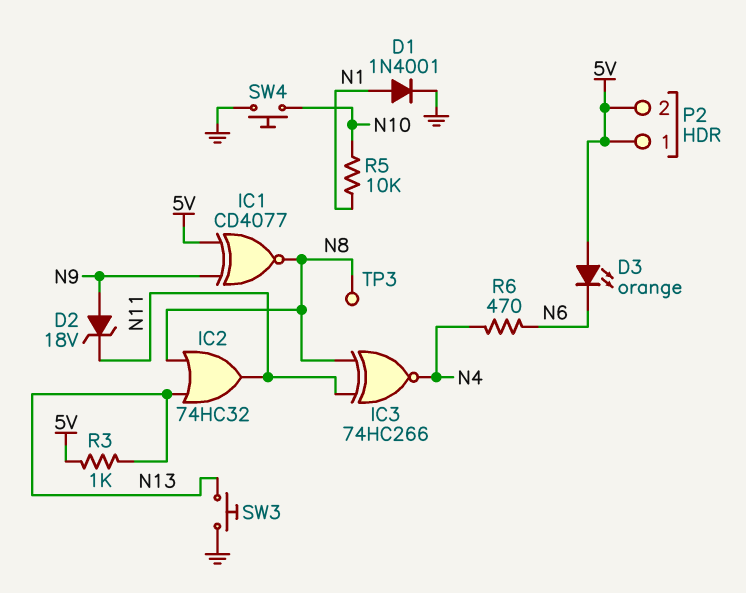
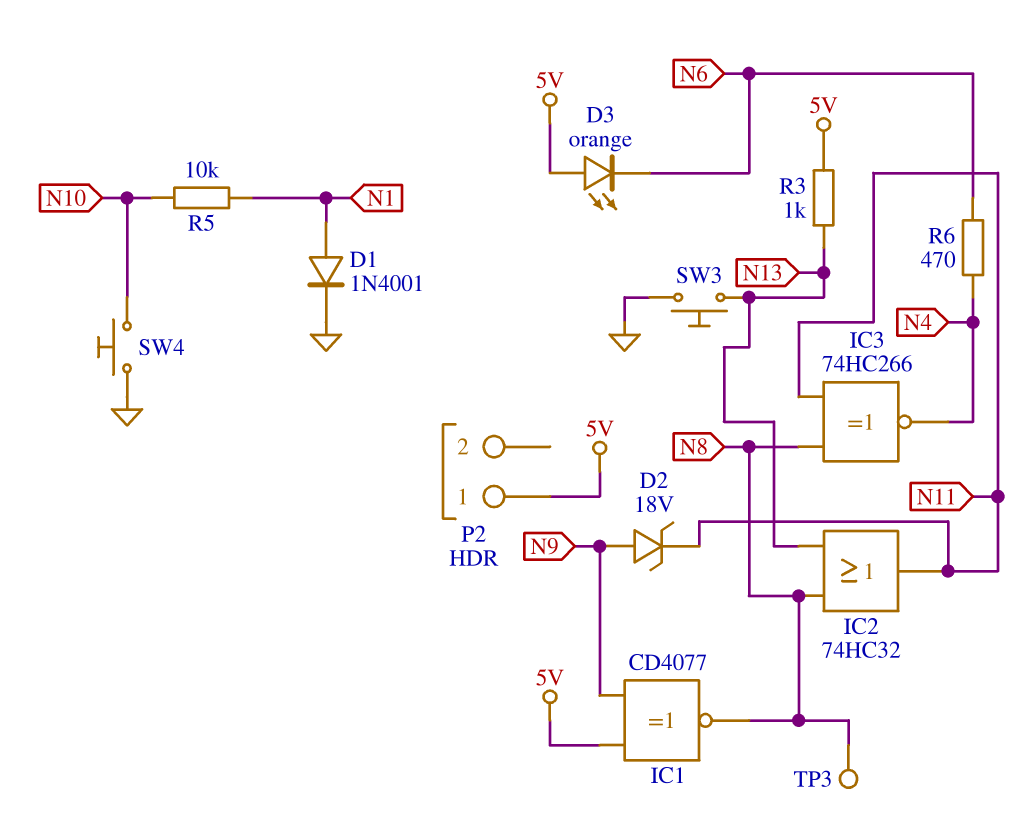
P2 pin 2: 5V -> none

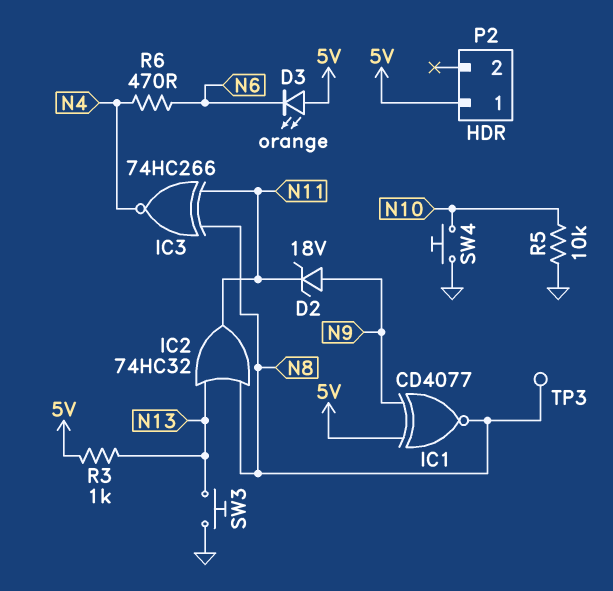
D1: diode 1N4001 (A N1, K GND) -> none
R5: 10k (N1, N10) -> 10k (GND, N10)

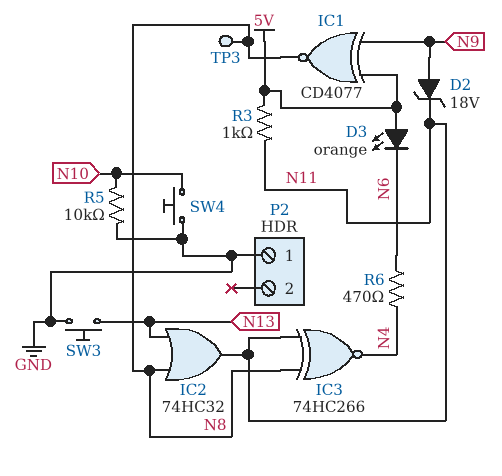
P2 pin 1: 5V -> GND
R3: 1k (5V, N13) -> 1k (5V, N11)

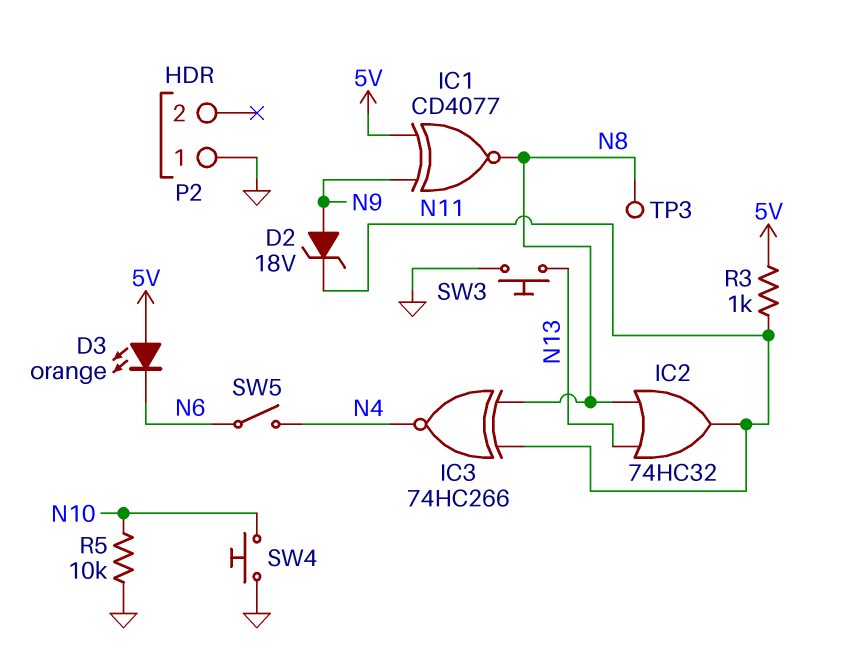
R6: 470 (N4, N6) -> none
SW5: none -> switch (N4, N6)

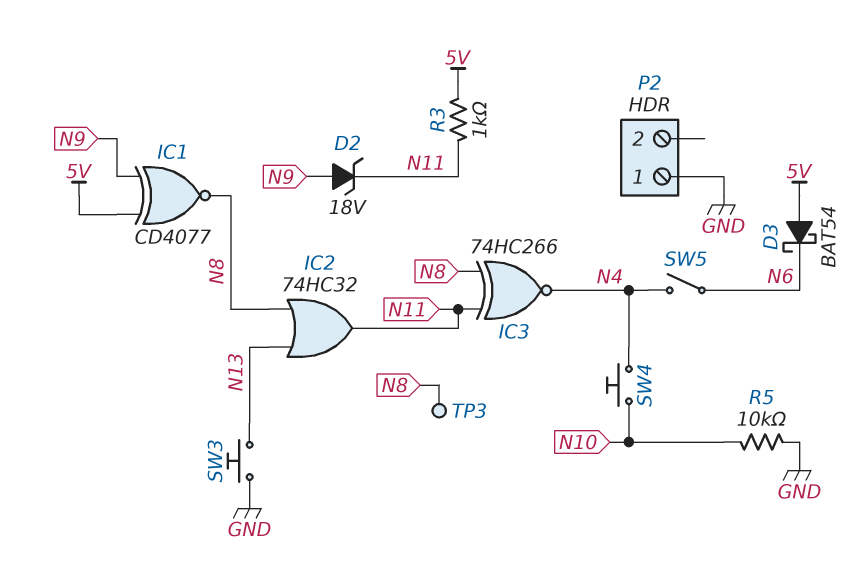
D3: LED orange (A 5V, K N6) -> schottky BAT54 (A 5V, K N6)
SW4: button (GND, N10) -> button (N4, N10)

